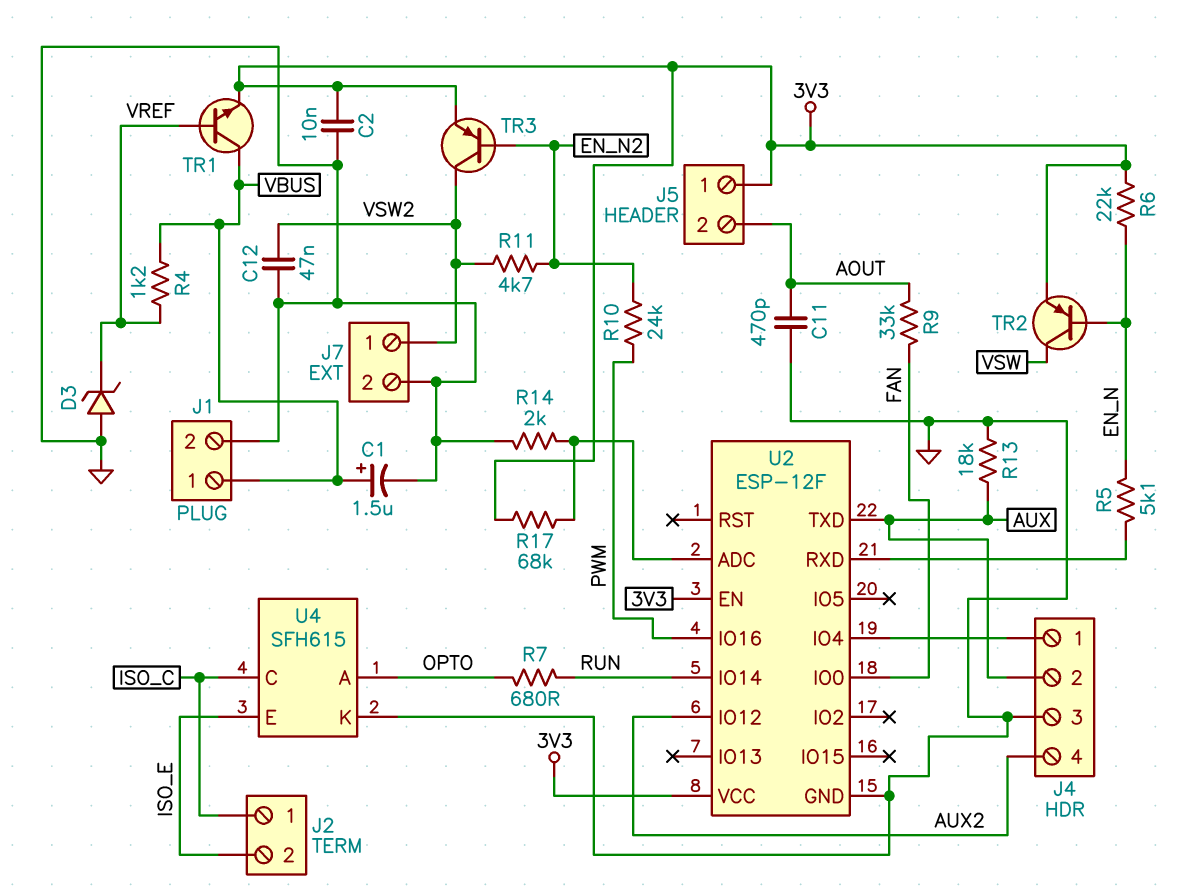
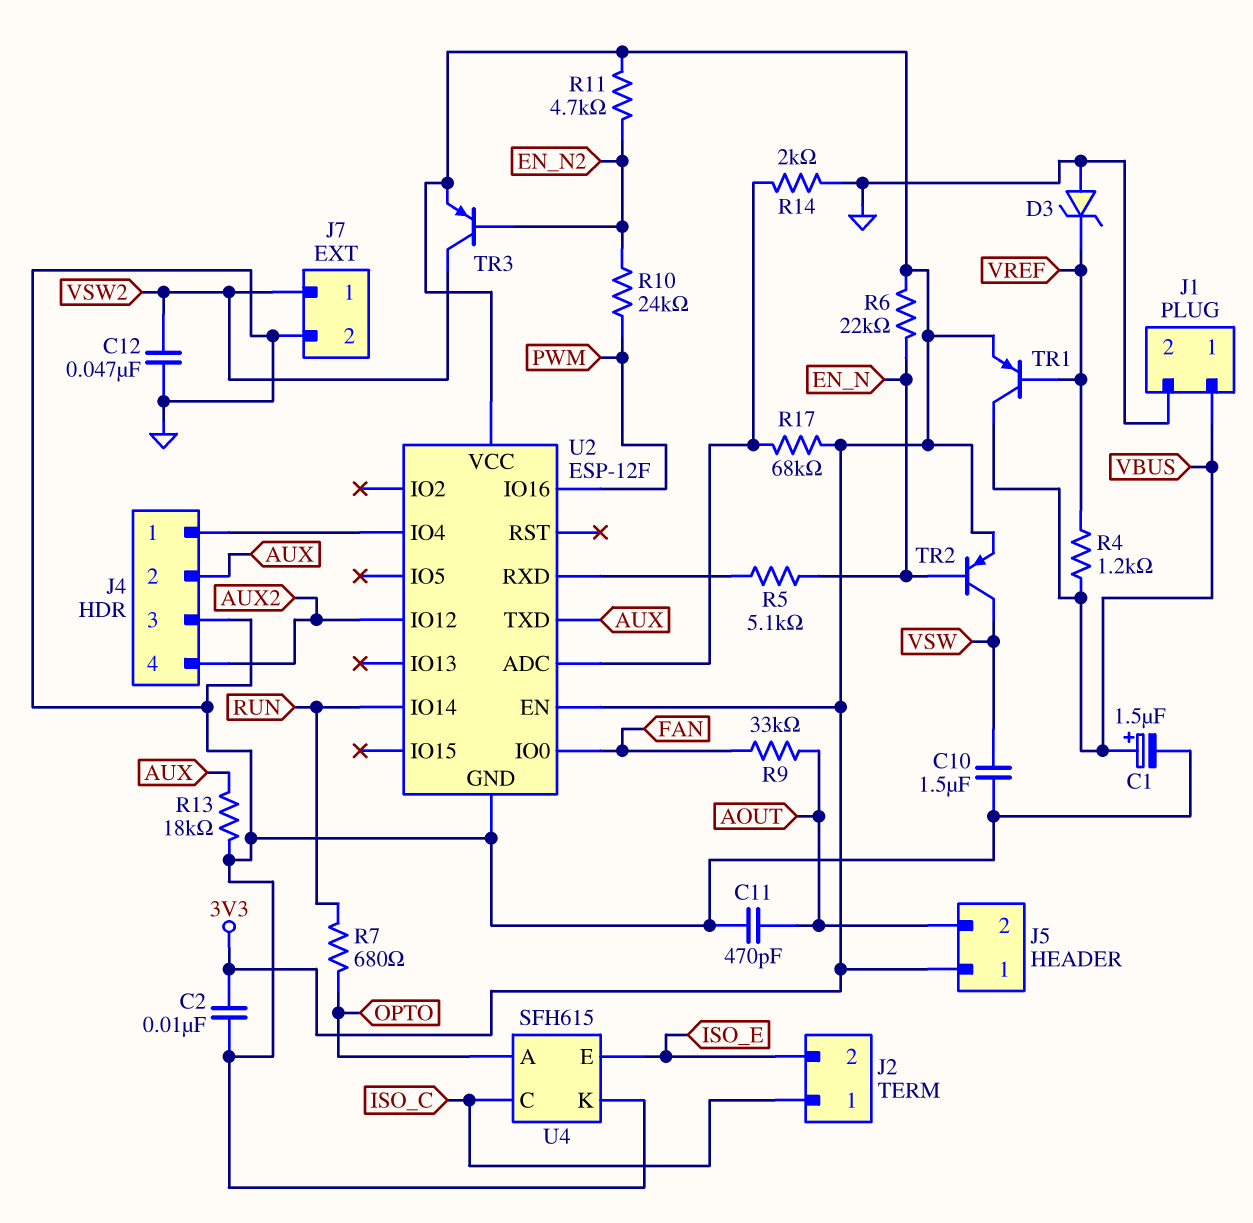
C10: none -> 1.5uF (GND, VSW)
R11: 4.7k (EN_N2, VSW2) -> 4.7k (3V3, EN_N2)
TR1: NPN (B VREF, C VBUS, E 3V3) -> PNP (B VREF, C VBUS, E 3V3)

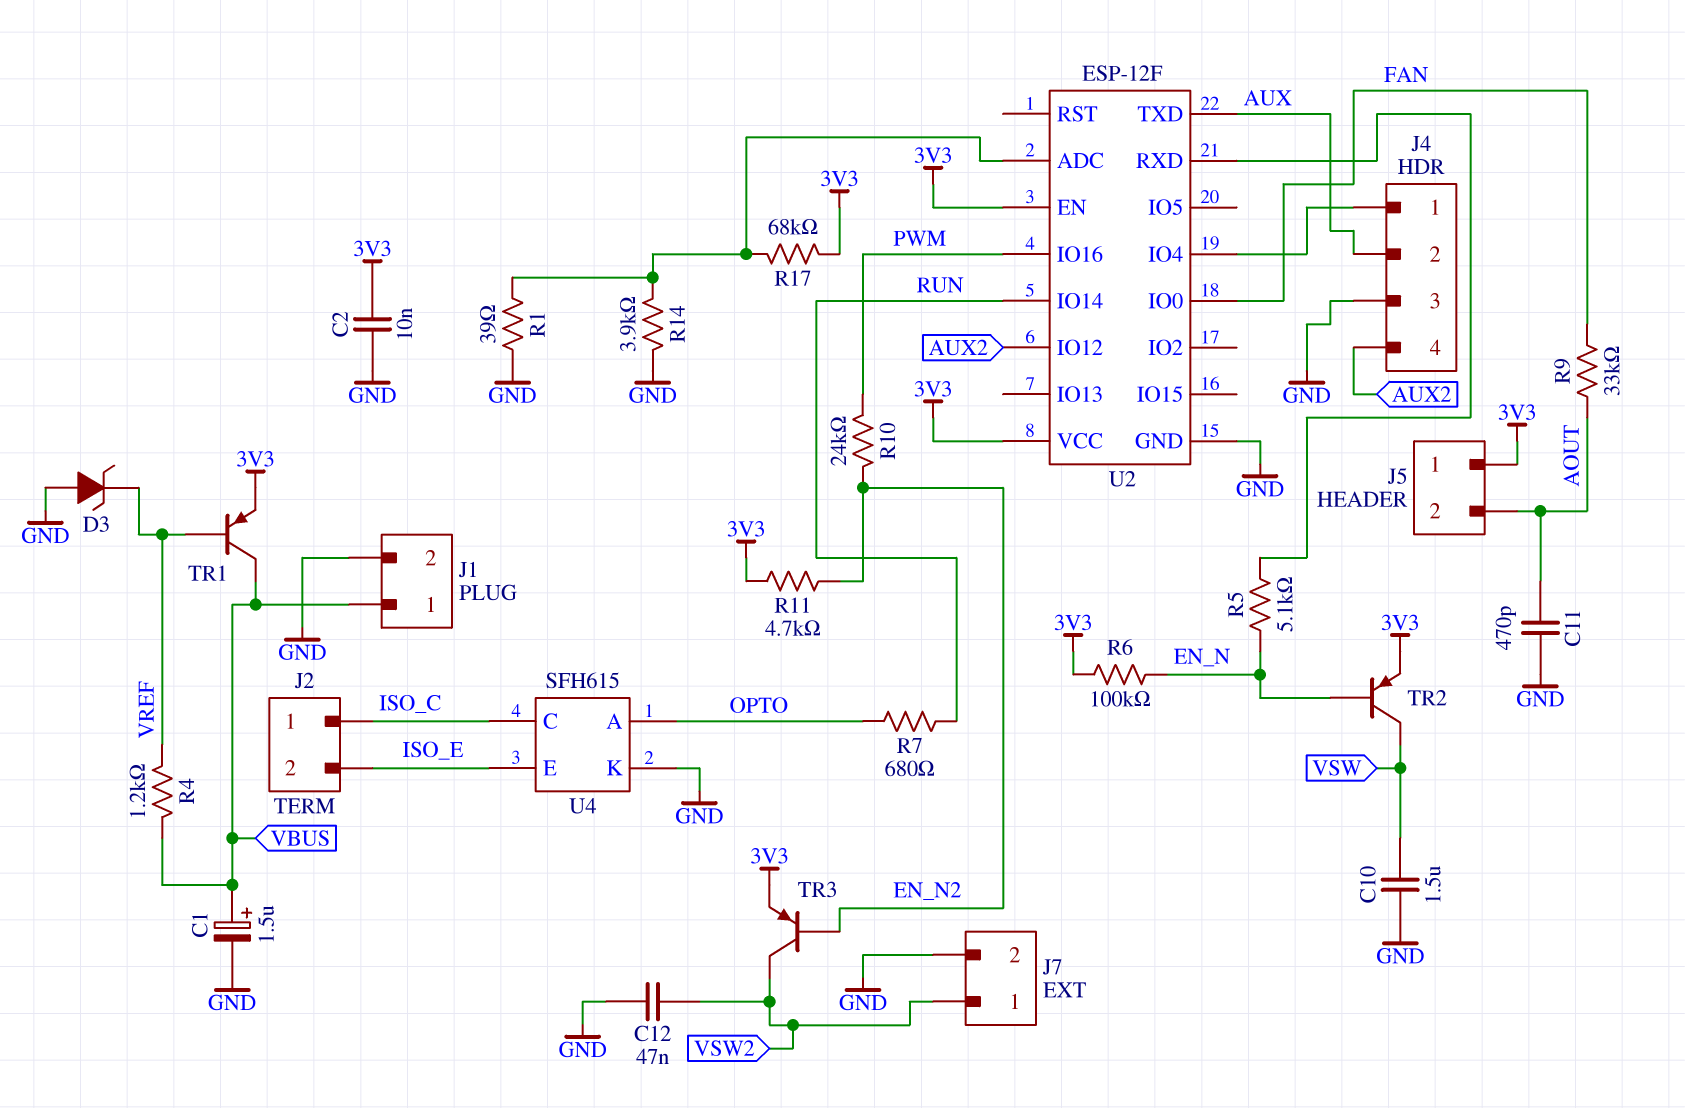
R1: none -> 39 (GND, U2/ADC)
R6: 22k (3V3, EN_N) -> 100k (3V3, EN_N)
R13: 18k (AUX, GND) -> none
R14: 2k (GND, U2/ADC) -> 3.9k (GND, U2/ADC)

